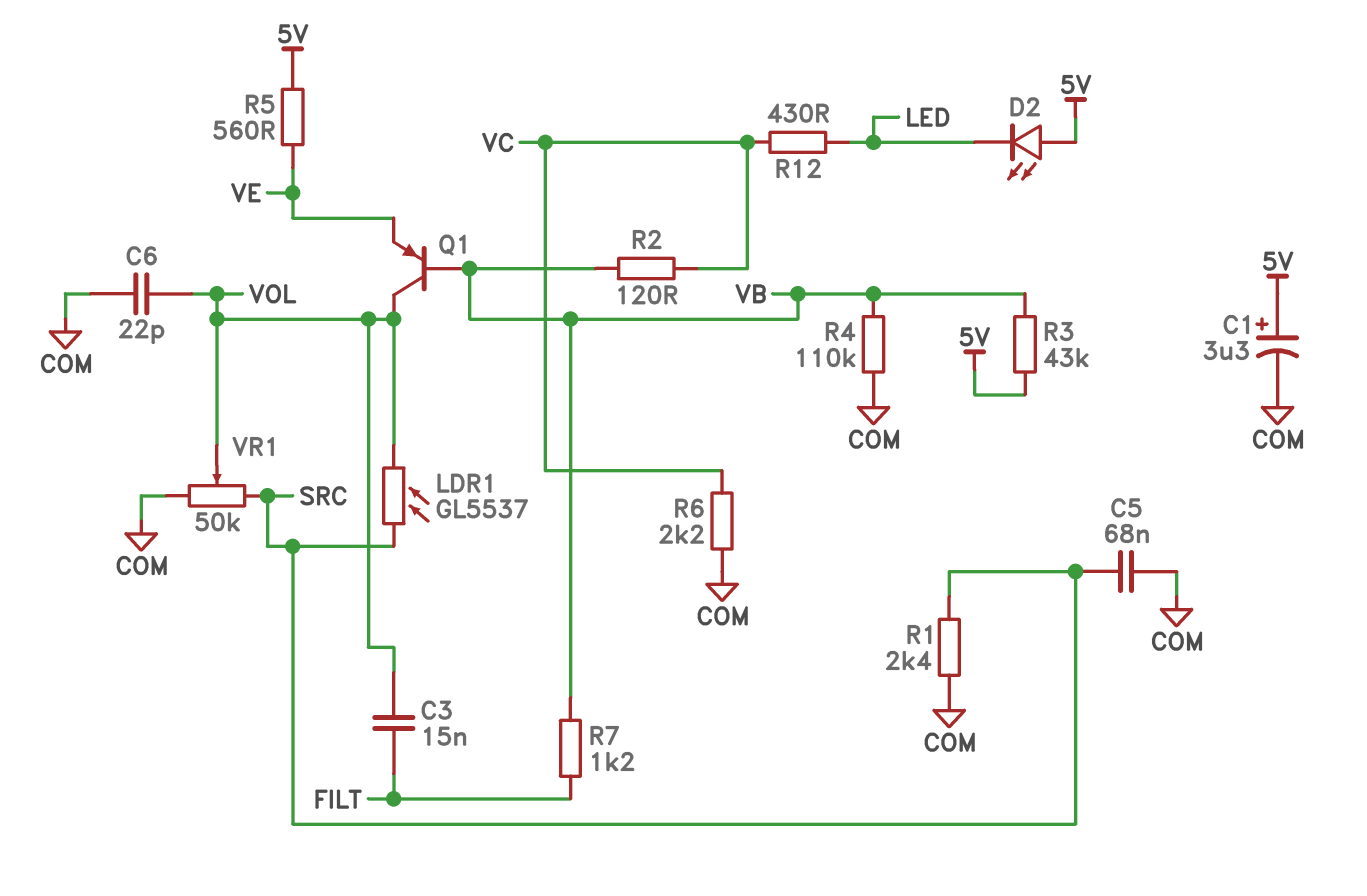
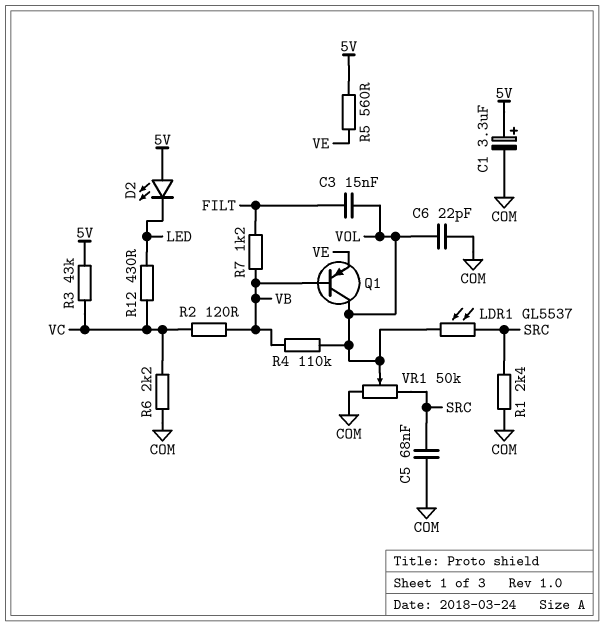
R3: 43k (5V, VB) -> 43k (5V, VC)
R4: 110k (COM, VB) -> 110k (VB, VOL)

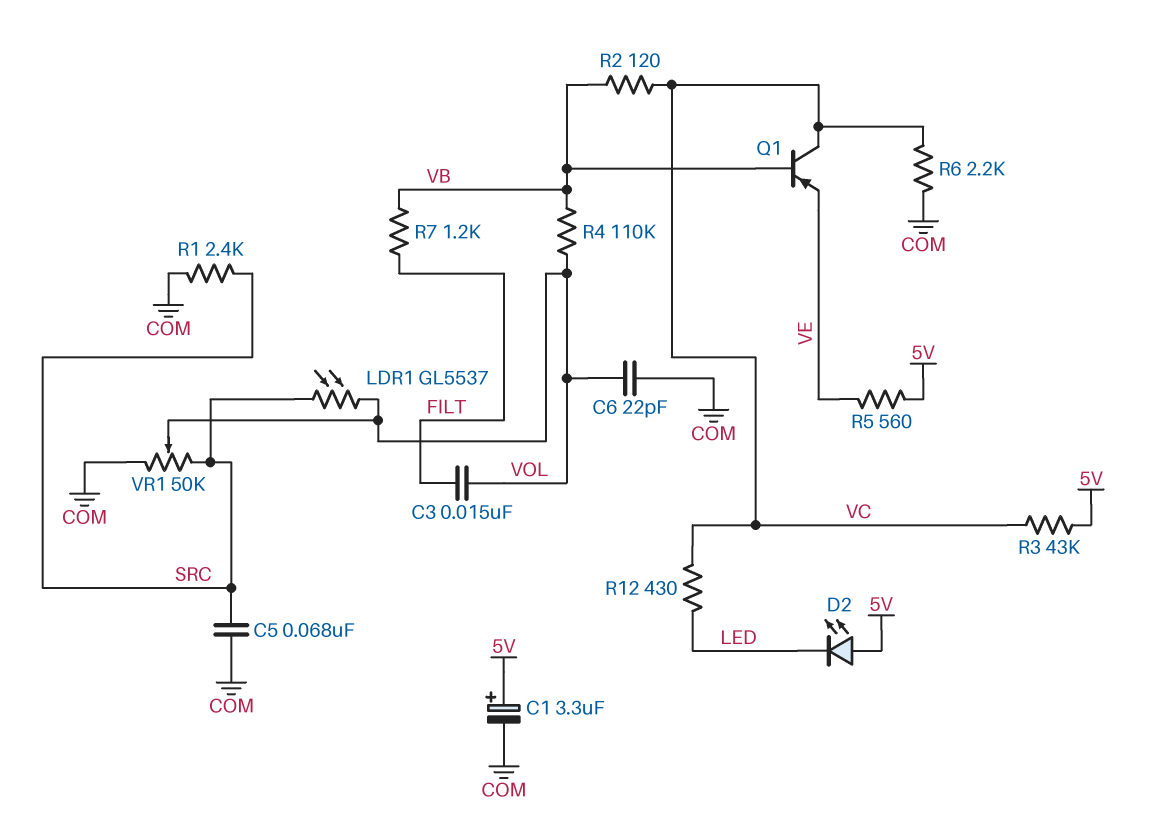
Q1: PNP (B VB, C VOL, E VE) -> PNP (B VB, C VC, E VE)

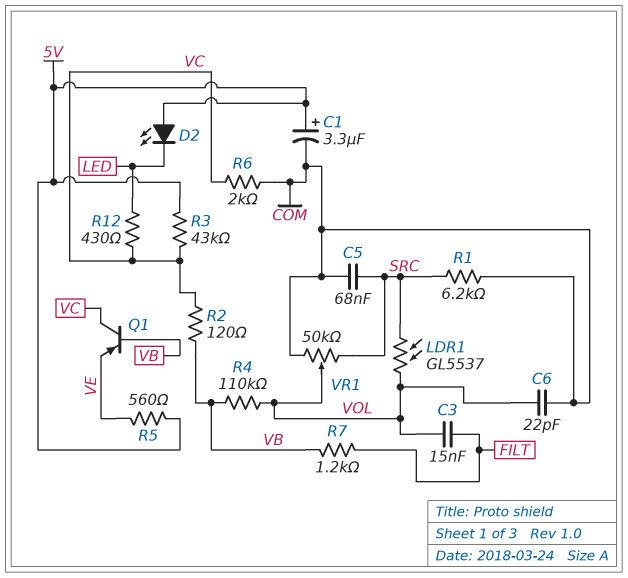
R1: 2.4k (COM, SRC) -> 6.2k (COM, SRC)
R6: 2.2k (COM, VC) -> 2k (COM, VC)

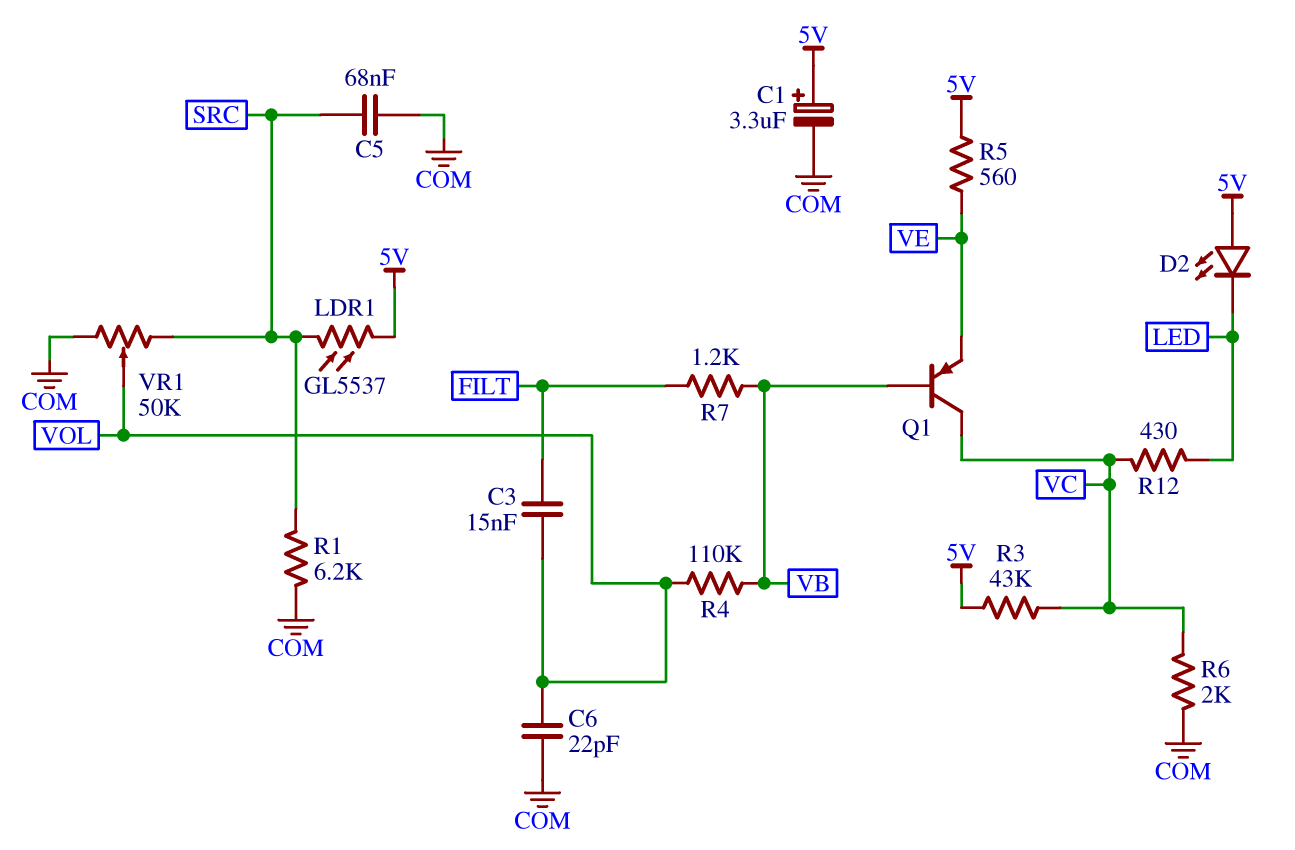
LDR1: GL5537 (SRC, VOL) -> GL5537 (5V, SRC)
R2: 120 (VB, VC) -> none

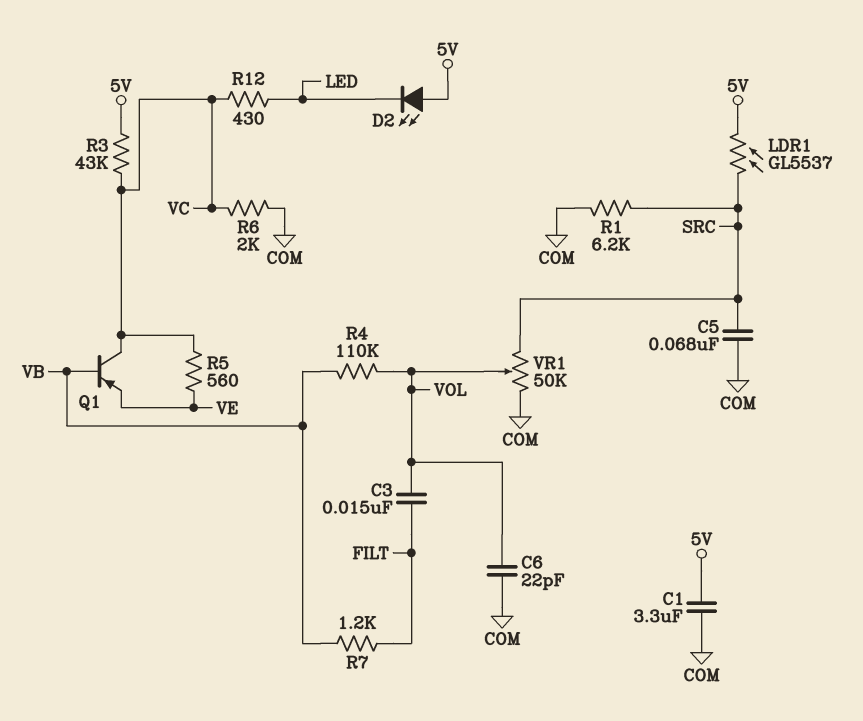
C1: 3.3uF (plus 5V, minus COM) -> 3.3uF (5V, COM)
R5: 560 (5V, VE) -> 560 (VC, VE)

